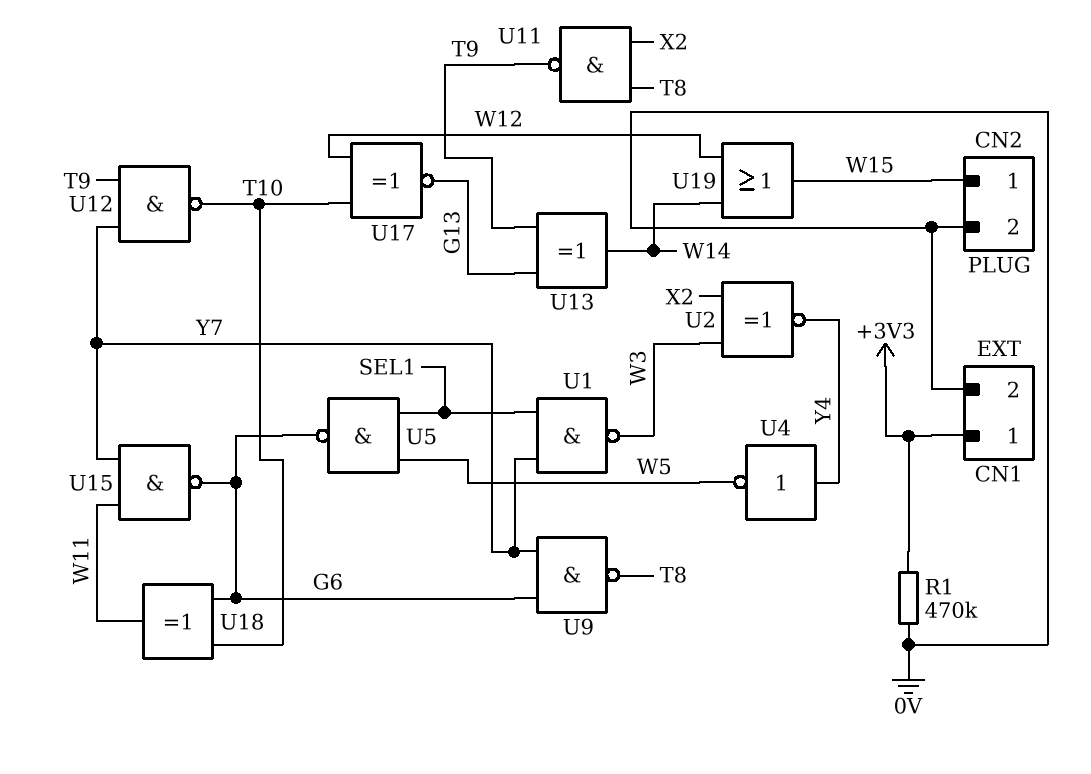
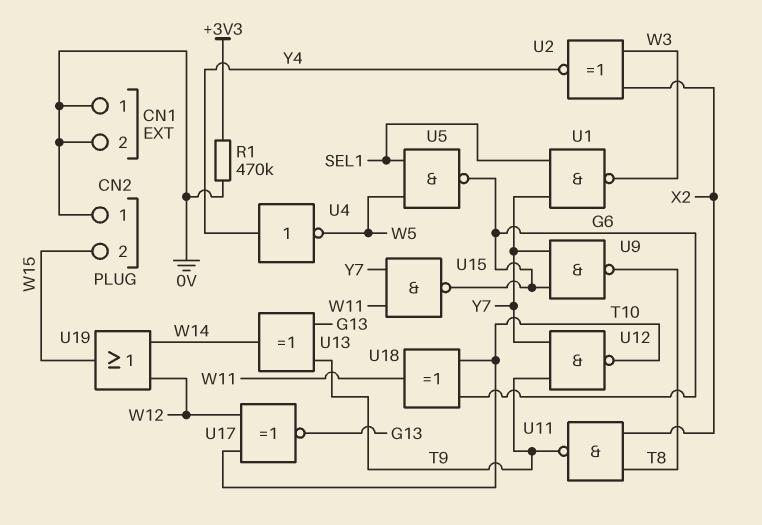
CN1 pin 1: +3V3 -> 0V
CN2 pin 1: W15 -> 0V
CN2 pin 2: 0V -> W15

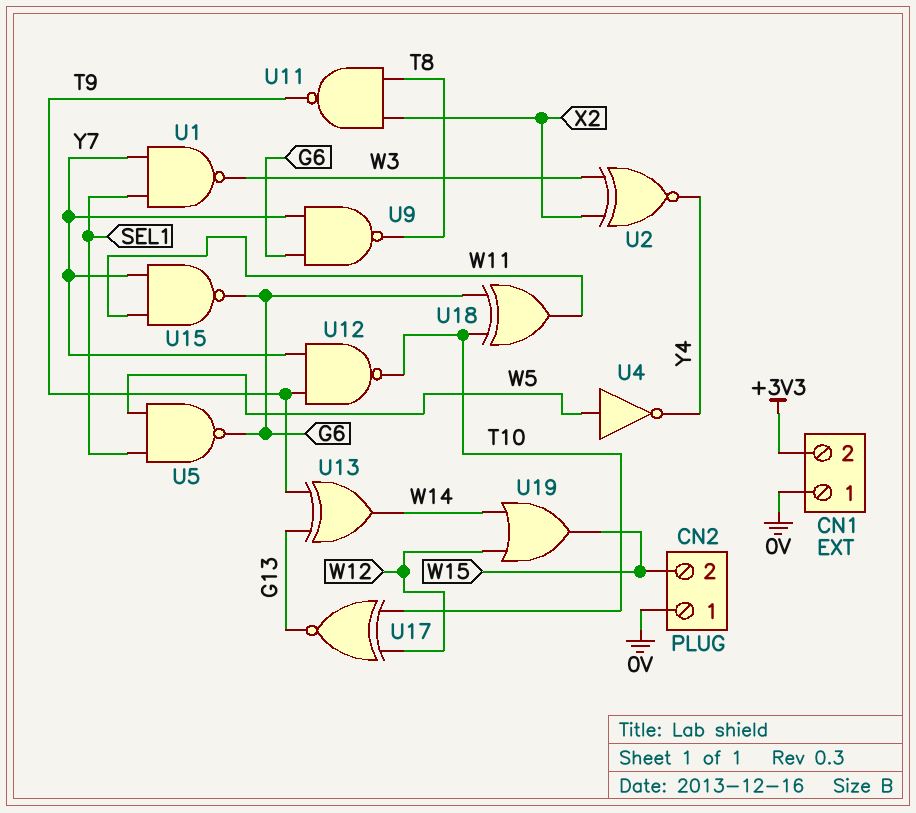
CN1 pin 2: 0V -> +3V3
R1: 470k (+3V3, 0V) -> none
U4: NOT (in Y4, out W5) -> NOT (in W5, out Y4)

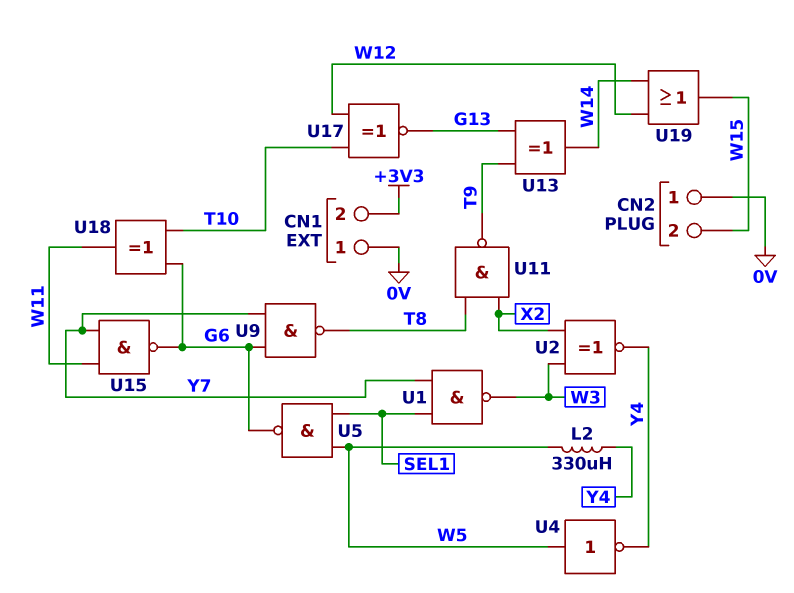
L2: none -> 330uH (W5, Y4)
U12: NAND (in T9, in Y7, out T10) -> none

